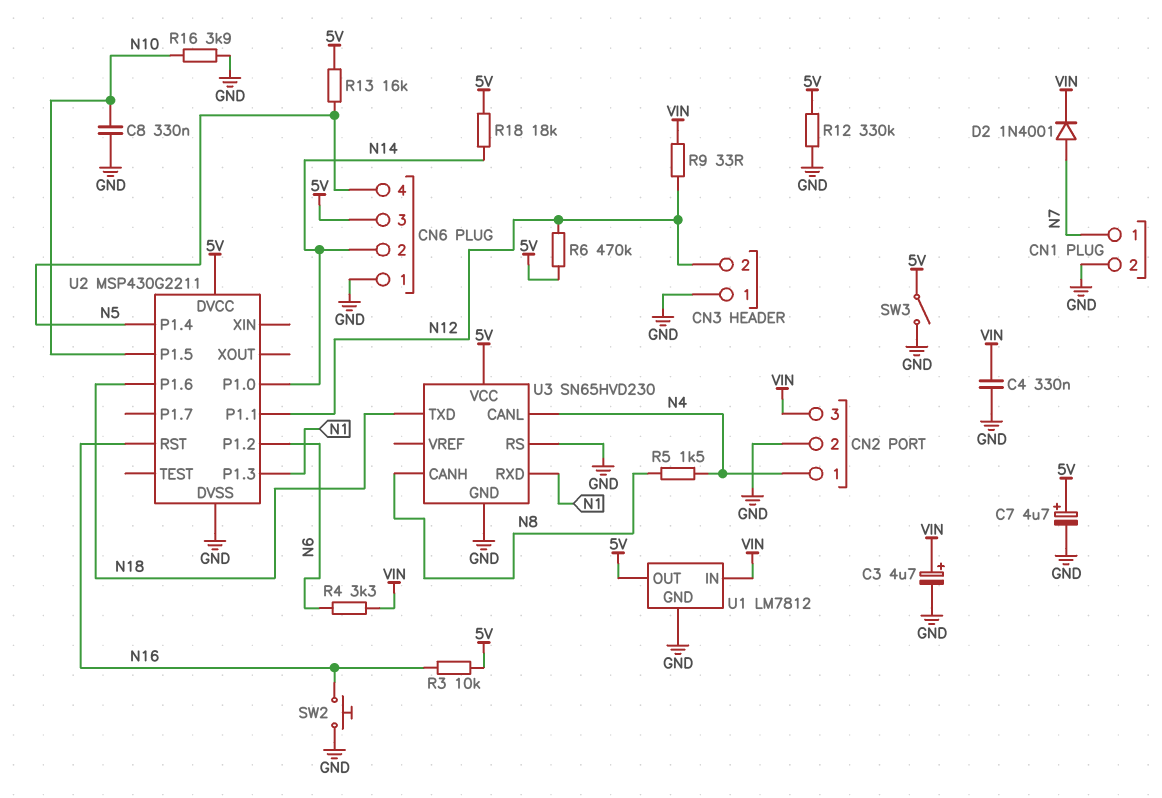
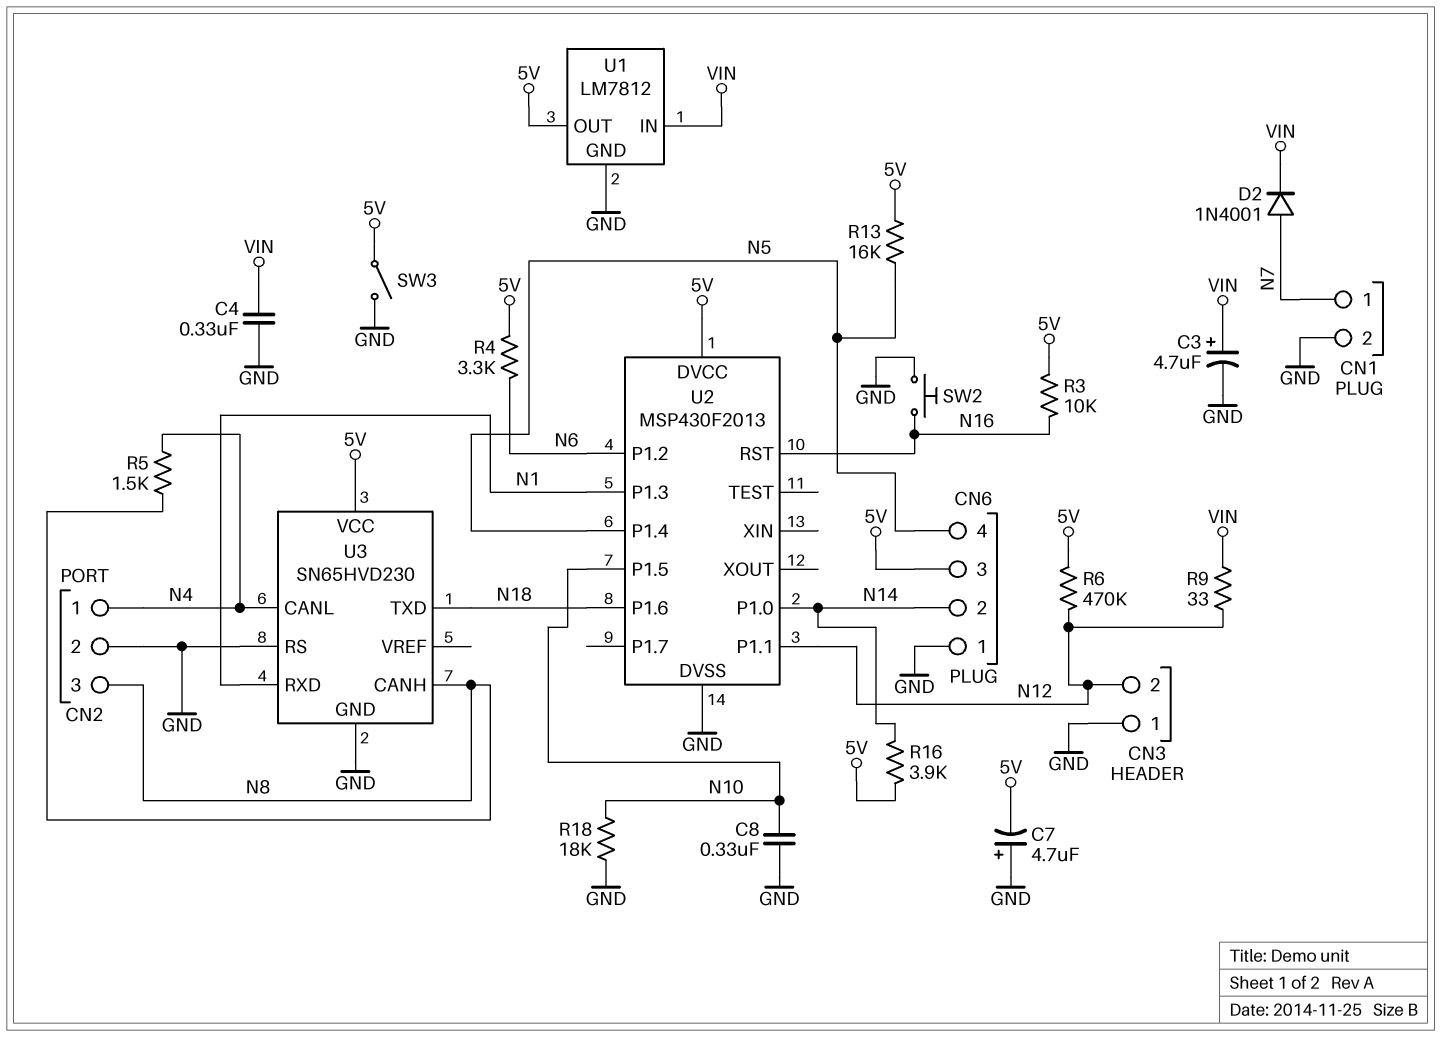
C7: 4.7uF (plus 5V, minus GND) -> 4.7uF (plus GND, minus 5V)
CN2 pin 3: VIN -> N8
R4: 3.3k (N6, VIN) -> 3.3k (5V, N6)
R12: 330k (5V, GND) -> none
R16: 3.9k (GND, N10) -> 3.9k (5V, N14)
R18: 18k (5V, N14) -> 18k (GND, N10)
U2: MSP430G2211 -> MSP430F2013

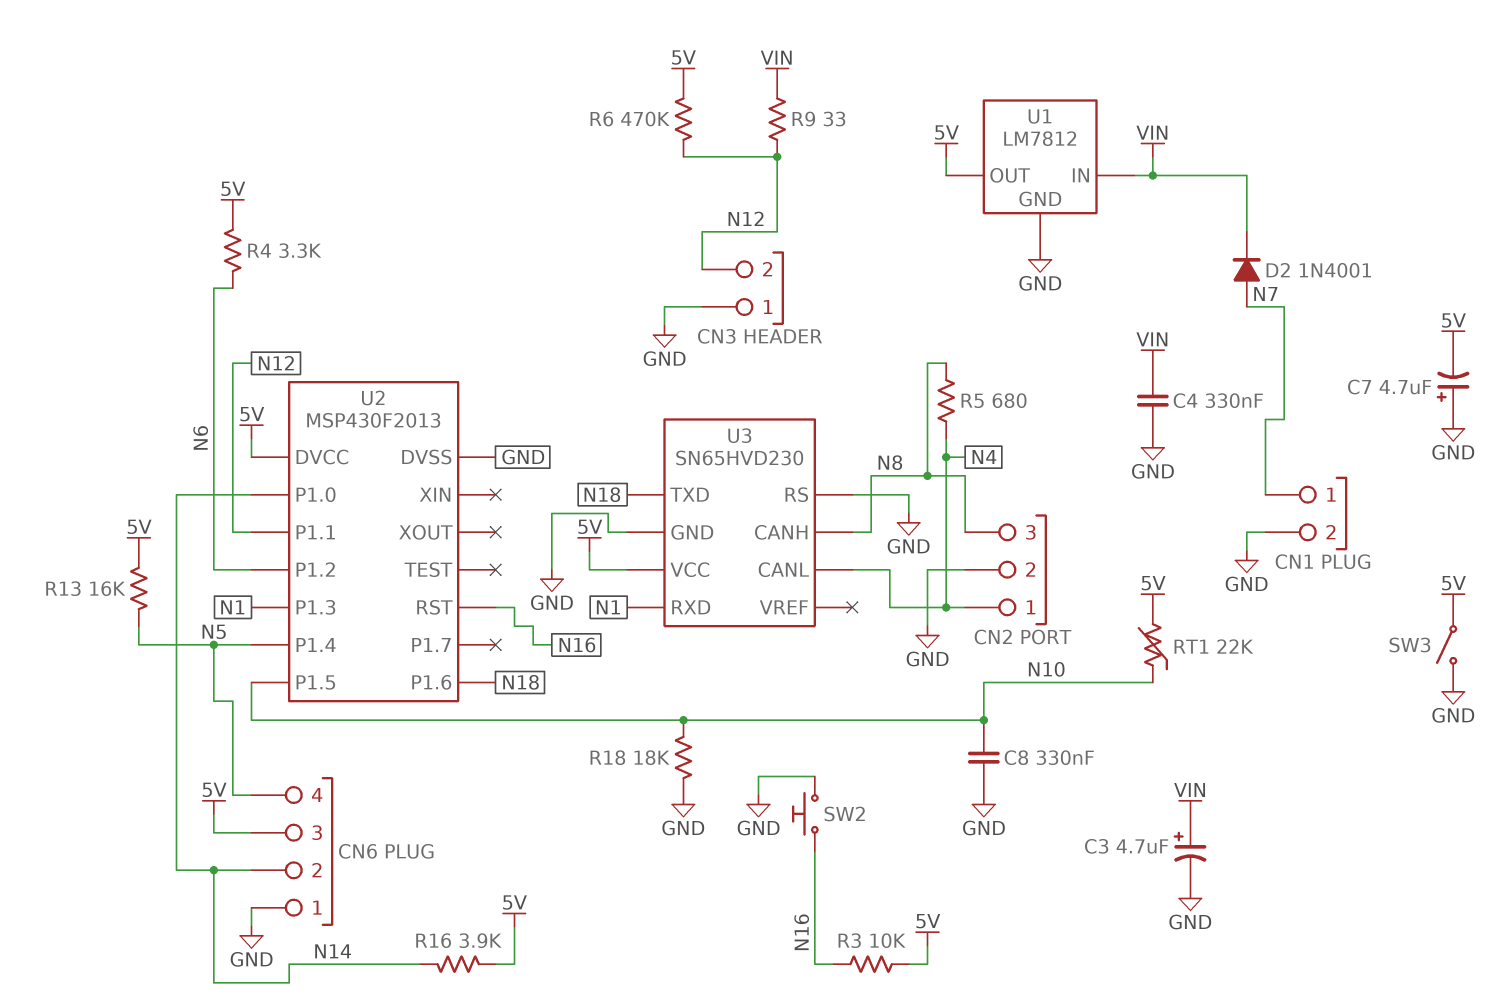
R5: 1.5k (N4, N8) -> 680 (N4, N8)
RT1: none -> 22k (5V, N10)

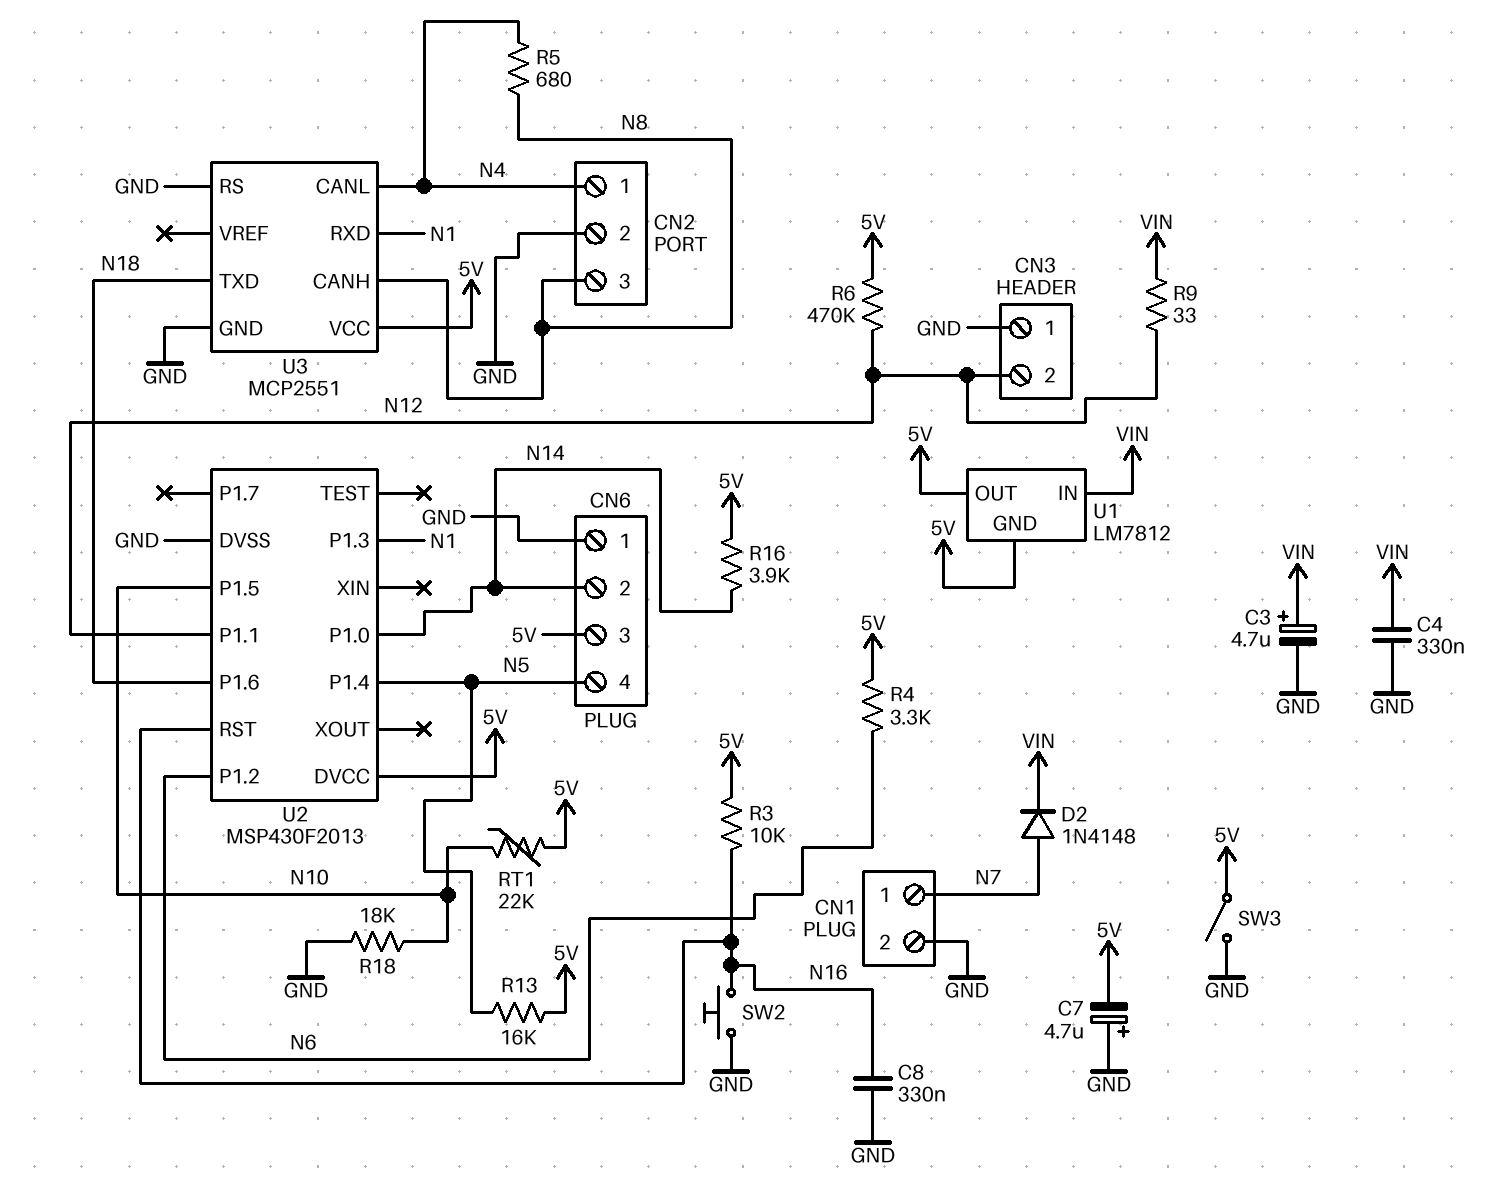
C8: 330nF (GND, N10) -> 330nF (GND, N16)
D2: diode 1N4001 (A N7, K VIN) -> diode 1N4148 (A N7, K VIN)
U1 pin GND: GND -> 5V
U3: SN65HVD230 -> MCP2551

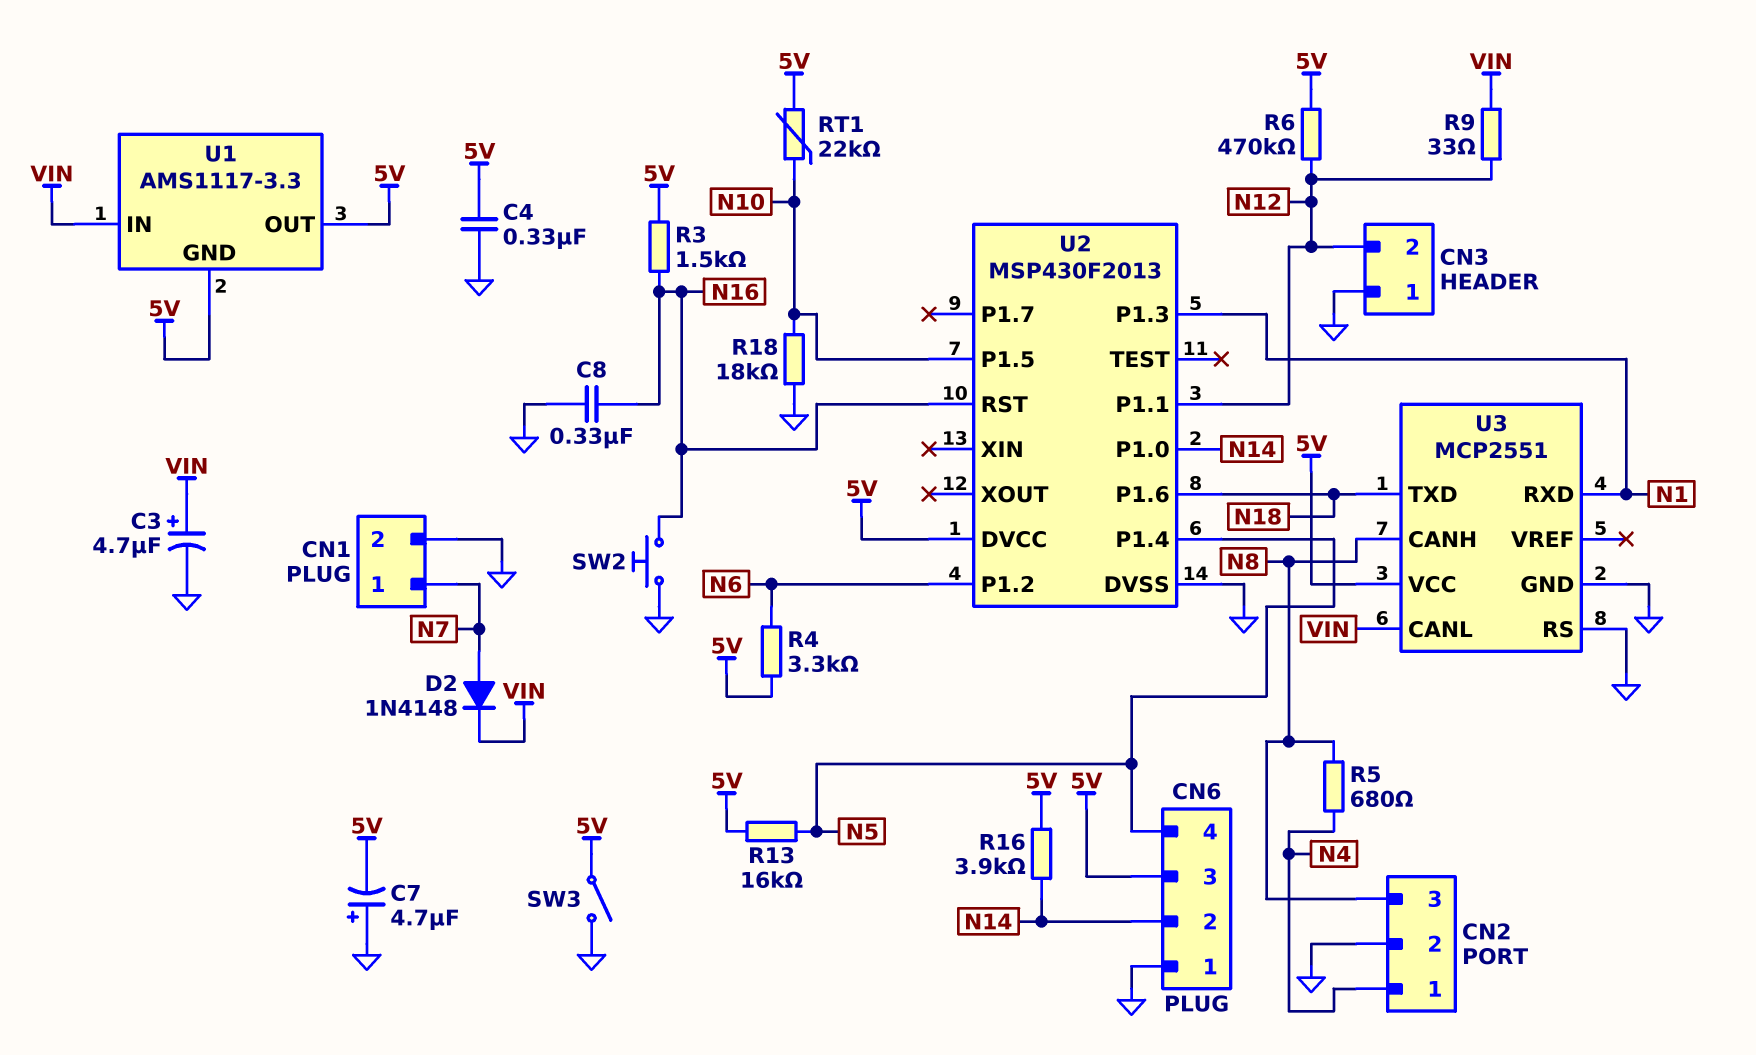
C4: 330nF (GND, VIN) -> 330nF (5V, GND)
R3: 10k (5V, N16) -> 1.5k (5V, N16)
U1: LM7812 -> AMS1117-3.3
U3 pin CANL: N4 -> VIN

